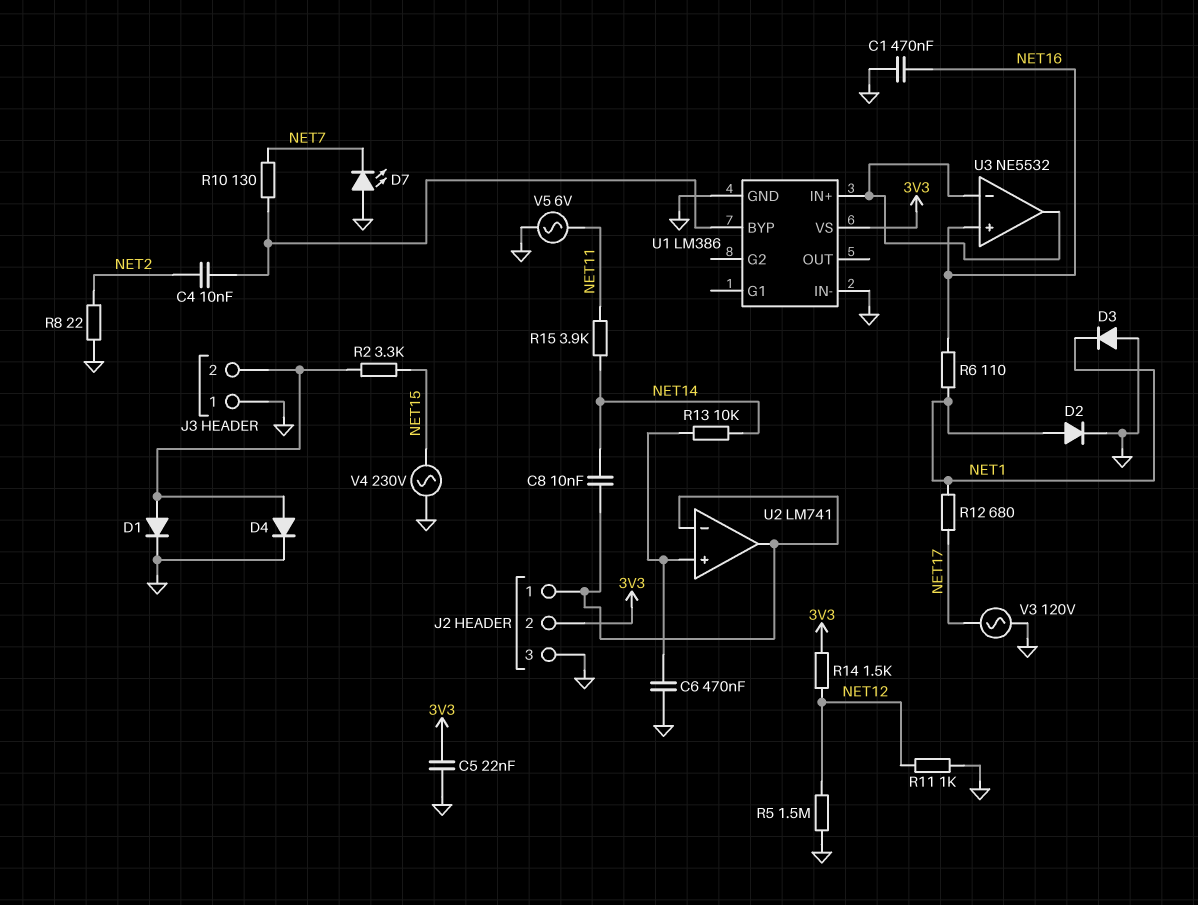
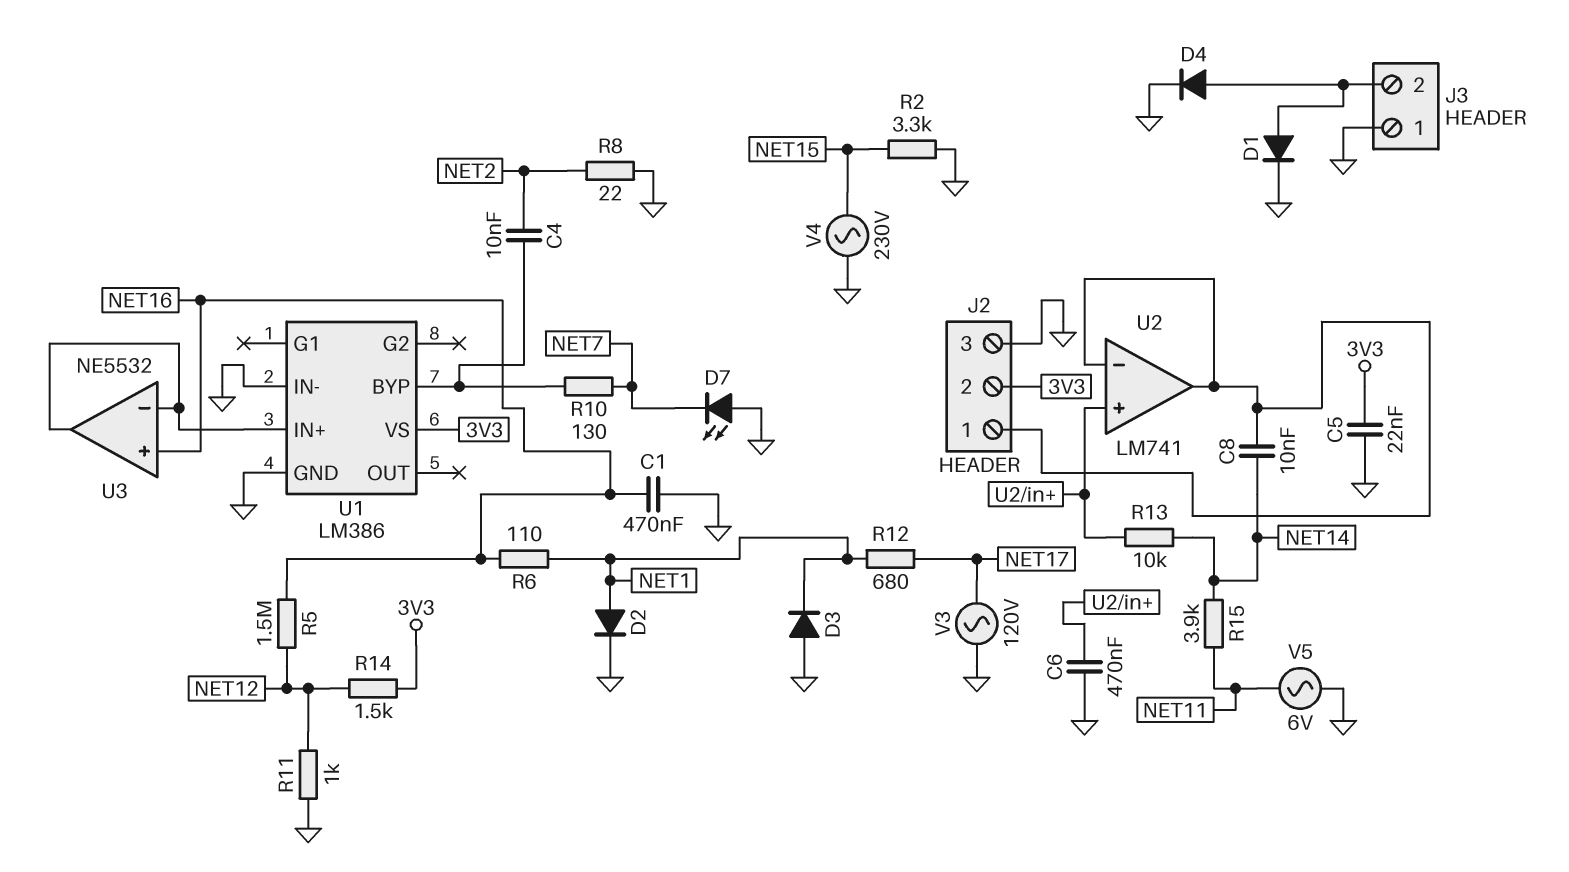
R2: 3.3k (J3/2, NET15) -> 3.3k (GND, NET15)
R5: 1.5M (GND, NET12) -> 1.5M (NET12, NET16)

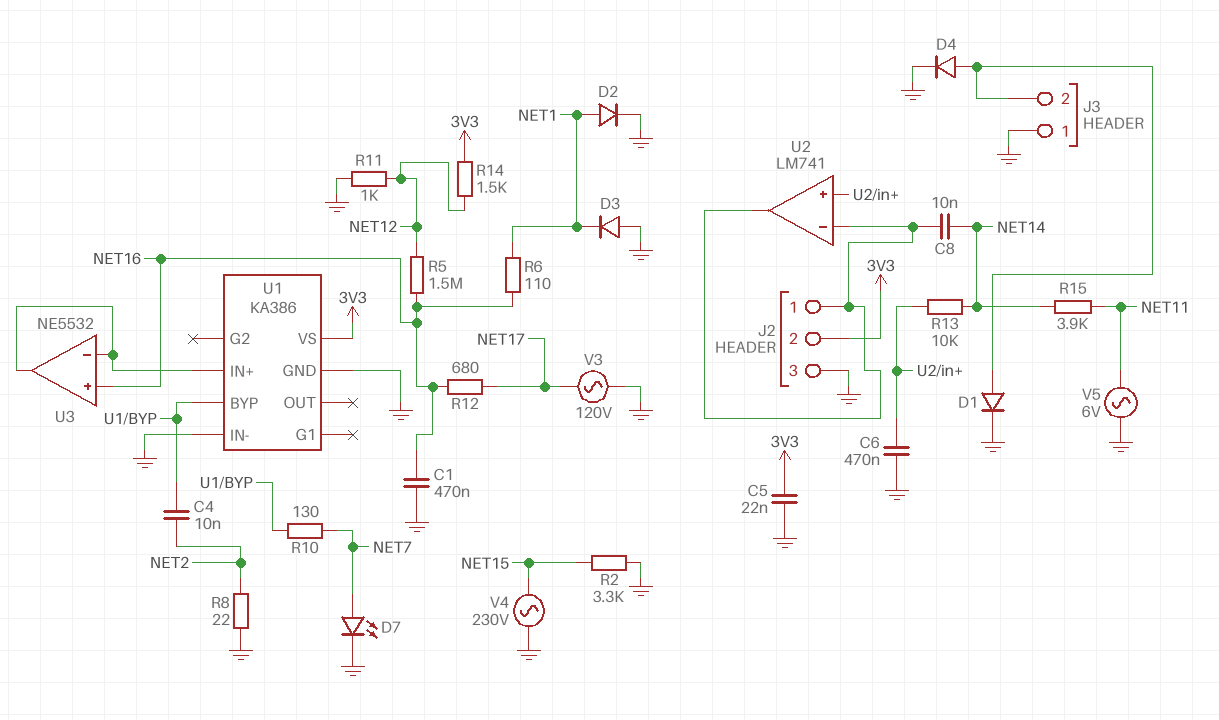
D7: LED (A GND, K NET7) -> LED (A NET7, K GND)
R12: 680 (NET1, NET17) -> 680 (NET16, NET17)
U1: LM386 -> KA386

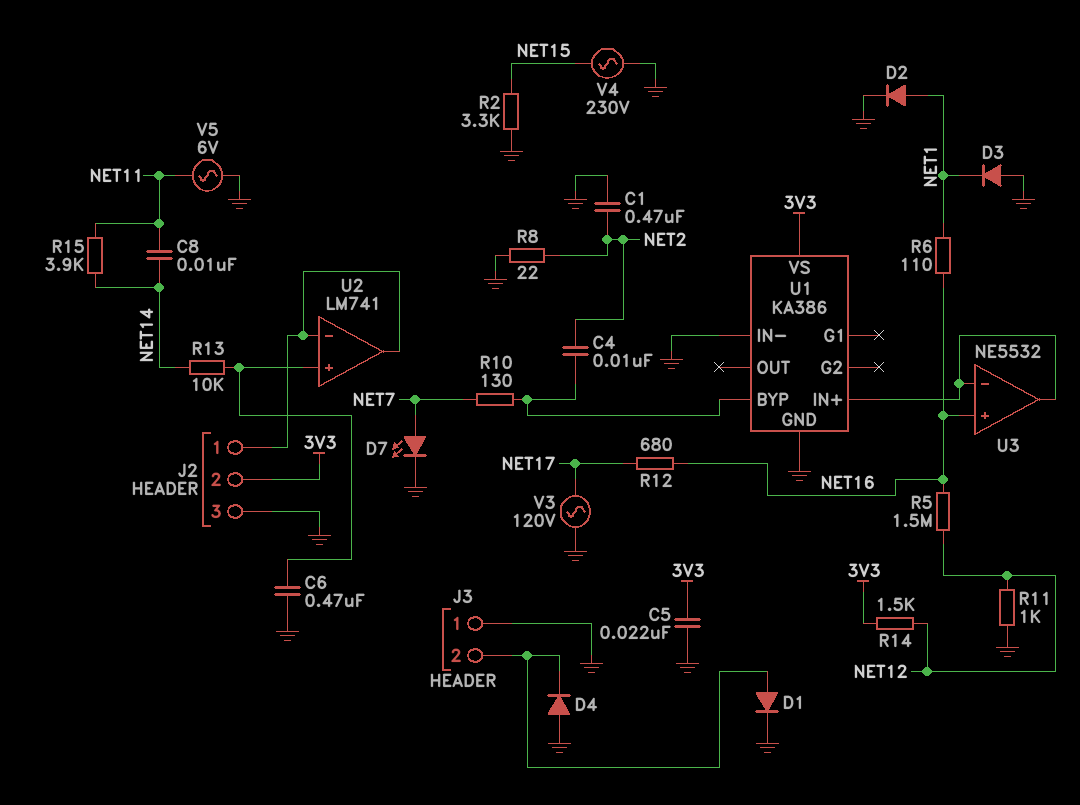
C1: 470nF (GND, NET16) -> 470nF (GND, NET2)
C8: 10nF (J2/1, NET14) -> 10nF (NET11, NET14)
D4: diode (A J3/2, K GND) -> diode (A GND, K J3/2)

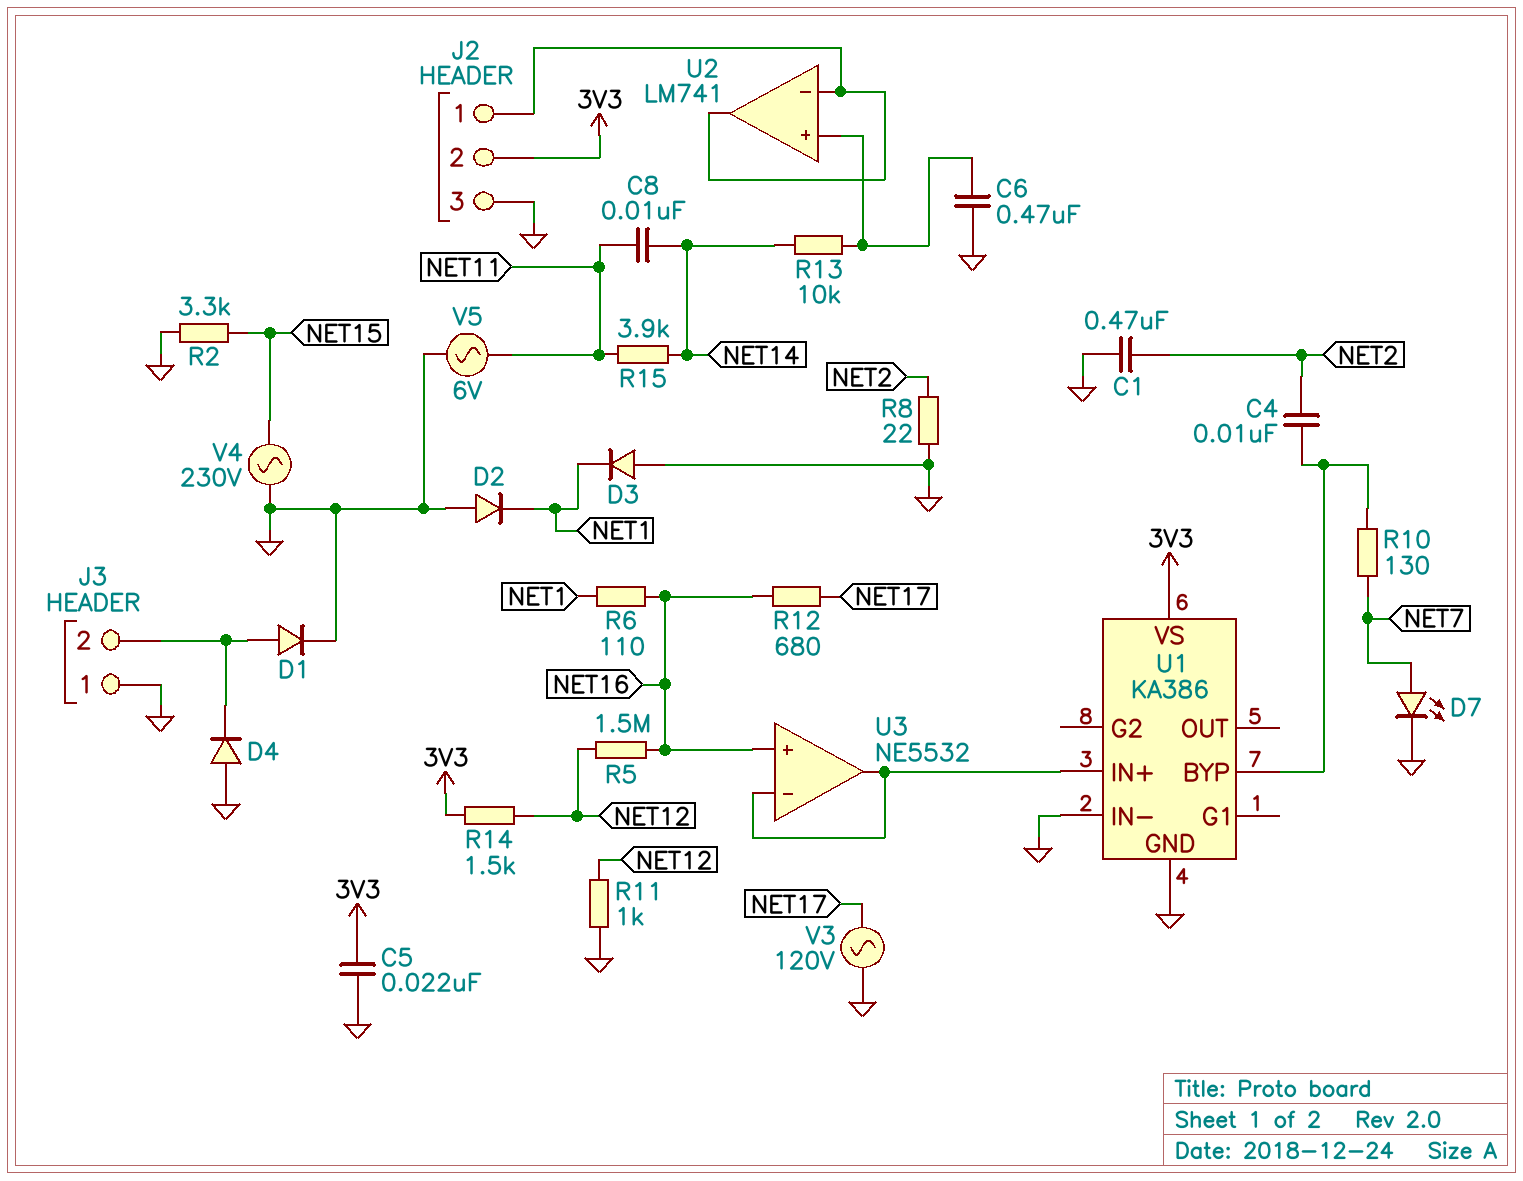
D2: diode (A NET1, K GND) -> diode (A GND, K NET1)

